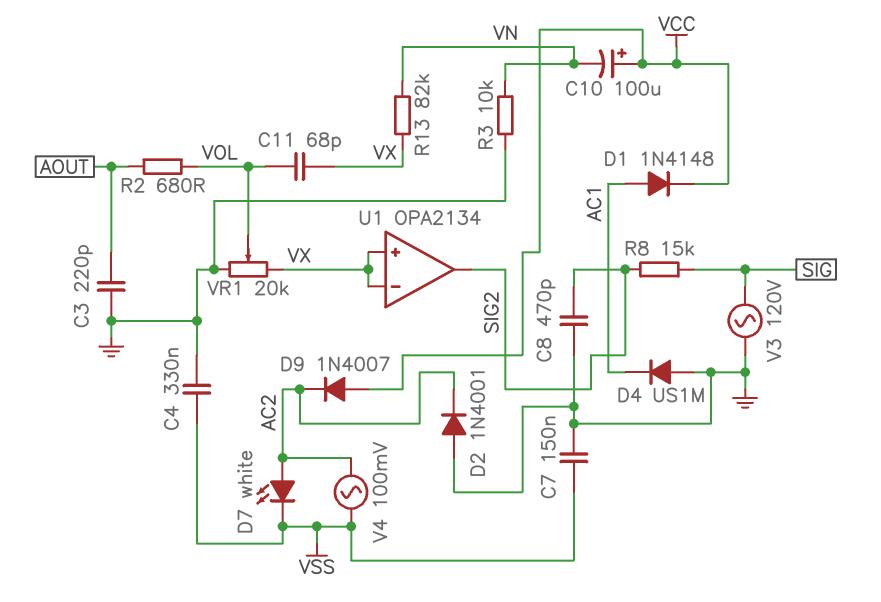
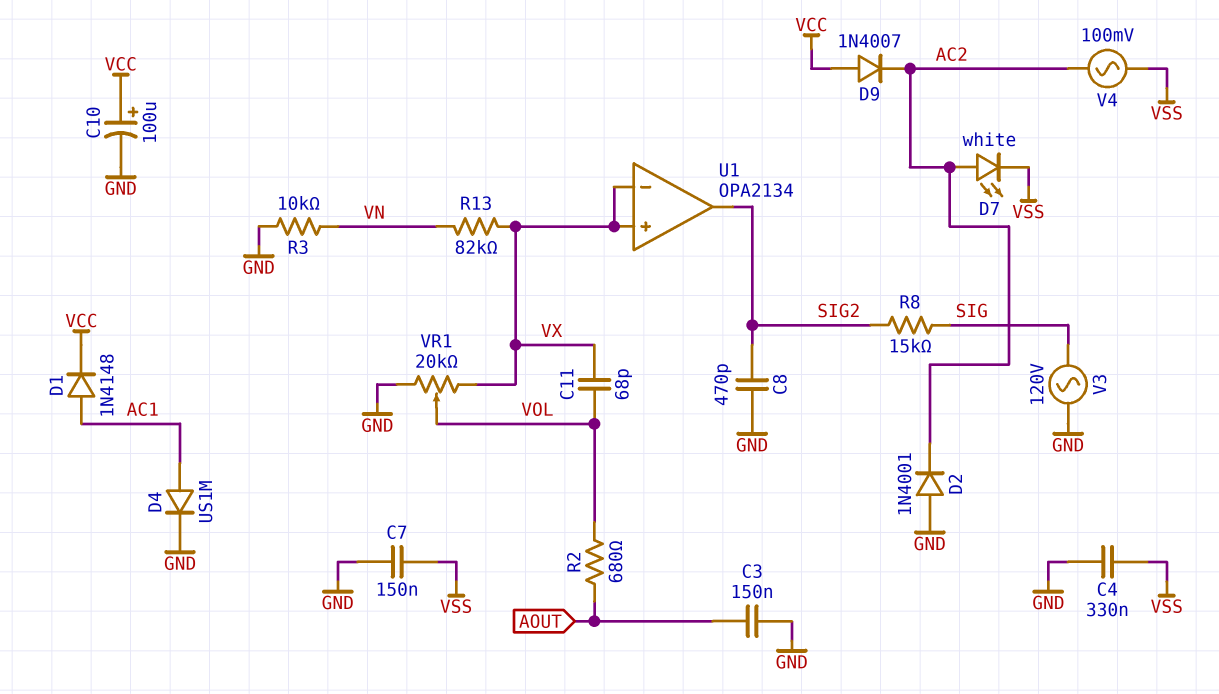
C3: 220pF (AOUT, GND) -> 150nF (AOUT, GND)
C10: 100uF (plus VCC, minus VN) -> 100uF (plus VCC, minus GND)
D4: diode US1M (A GND, K AC1) -> diode US1M (A AC1, K GND)

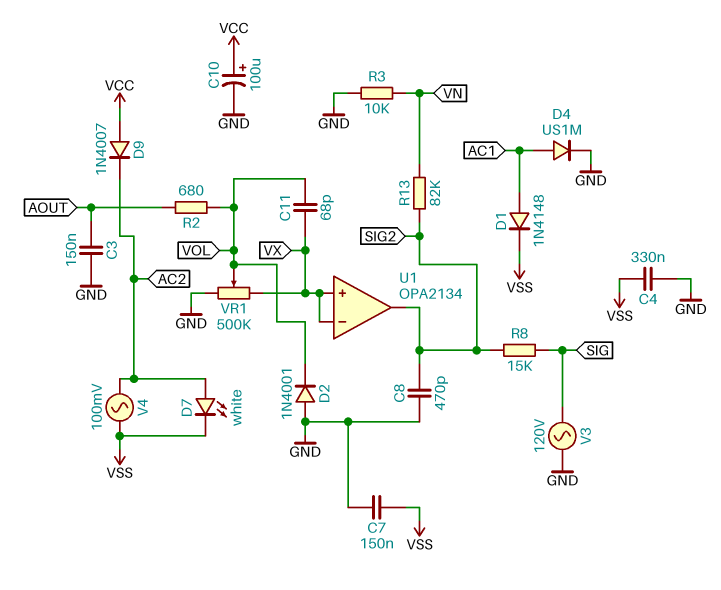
D1: diode 1N4148 (A AC1, K VCC) -> diode 1N4148 (A AC1, K VSS)
D2: diode 1N4001 (A GND, K AC2) -> diode 1N4001 (A GND, K VOL)
R13: 82k (VN, VX) -> 82k (SIG2, VN)
VR1: 20k (GND, VX, wiper VOL) -> 500k (GND, VX, wiper VOL)

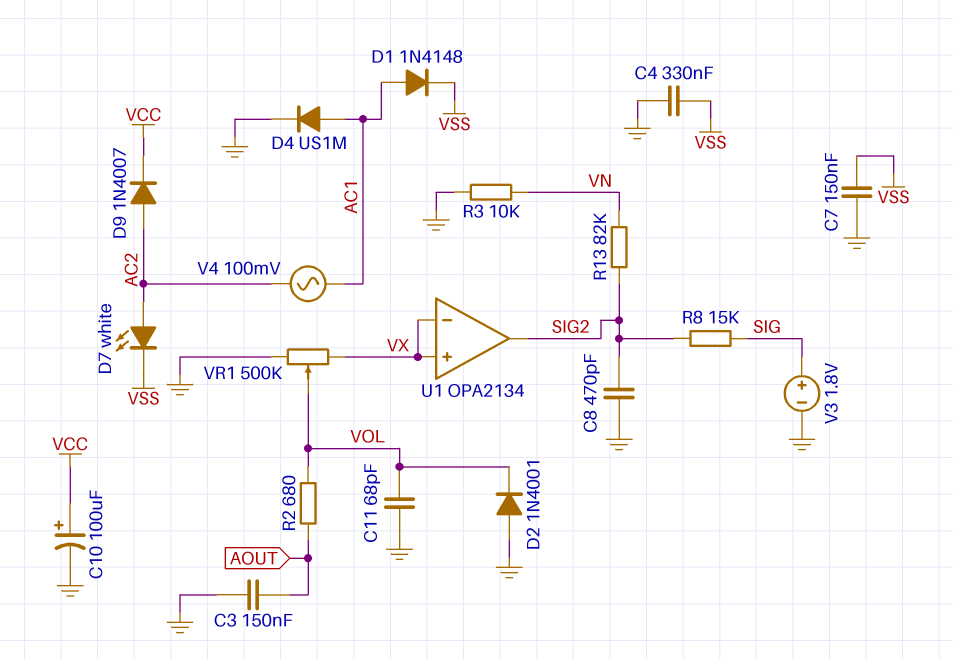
C11: 68pF (VOL, VX) -> 68pF (GND, VOL)
D9: diode 1N4007 (A VCC, K AC2) -> diode 1N4007 (A AC2, K VCC)
V3: AC 120V (GND, SIG) -> 1.8V (plus SIG, minus GND)
V4: AC 100mV (AC2, VSS) -> AC 100mV (AC1, AC2)

